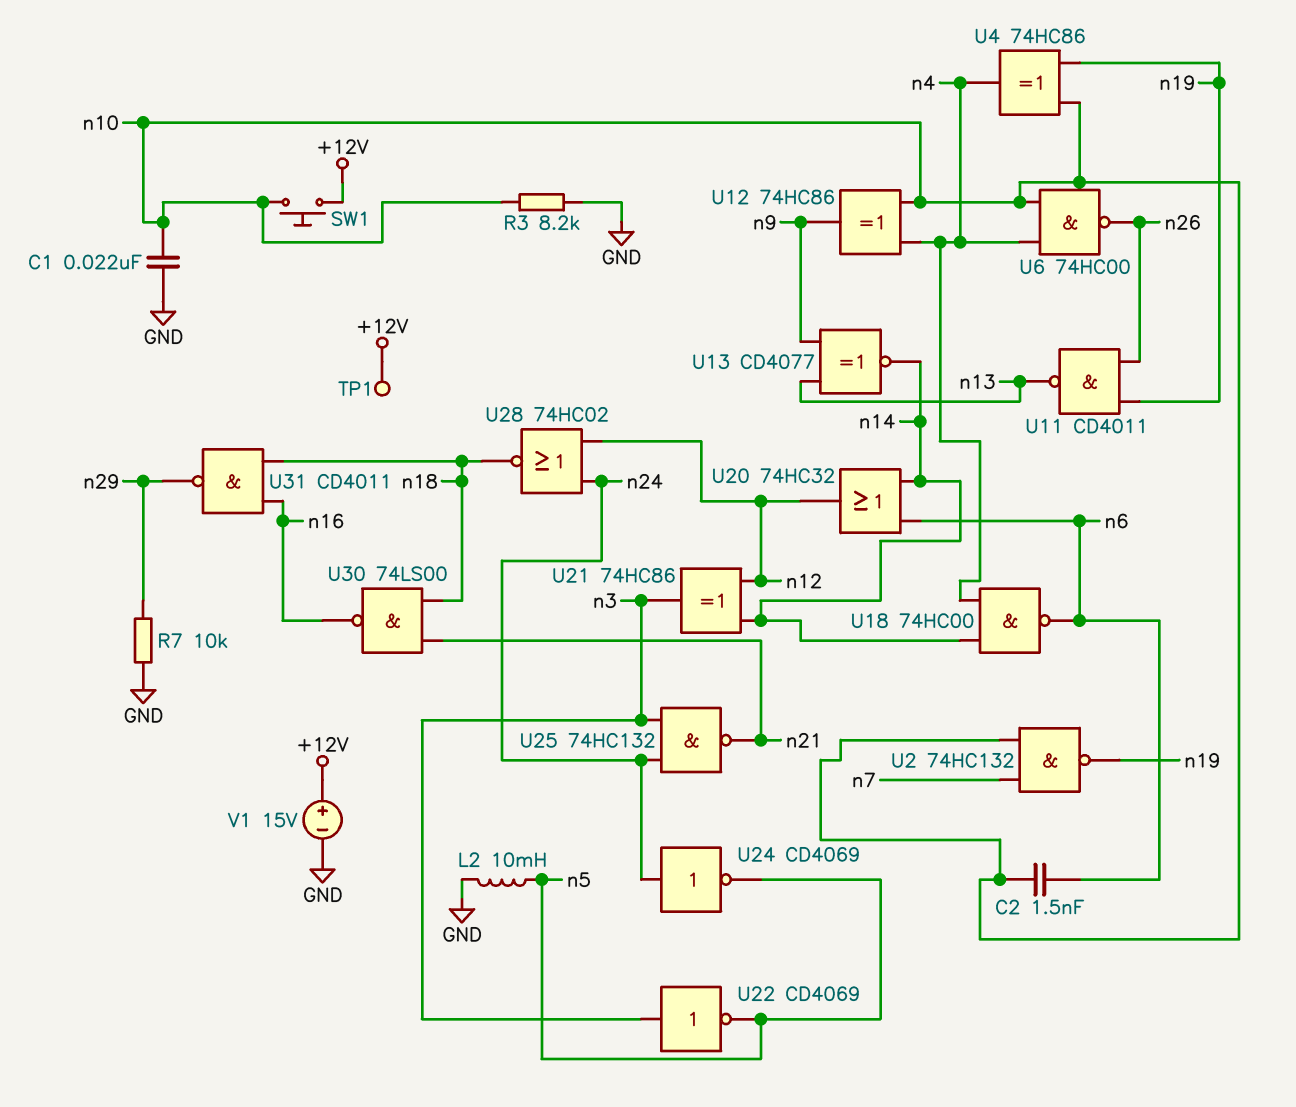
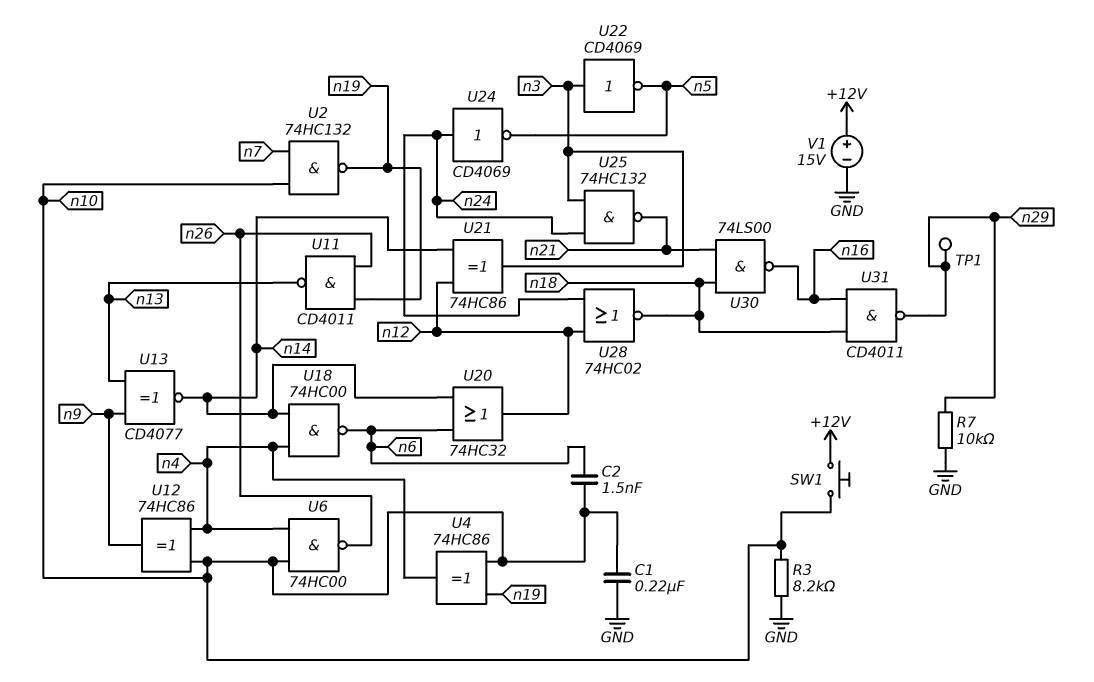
C1: 22nF (GND, n10) -> 220nF (GND, n10)
L2: 10mH (GND, n5) -> none
TP1: test point (+12V) -> test point (n29)

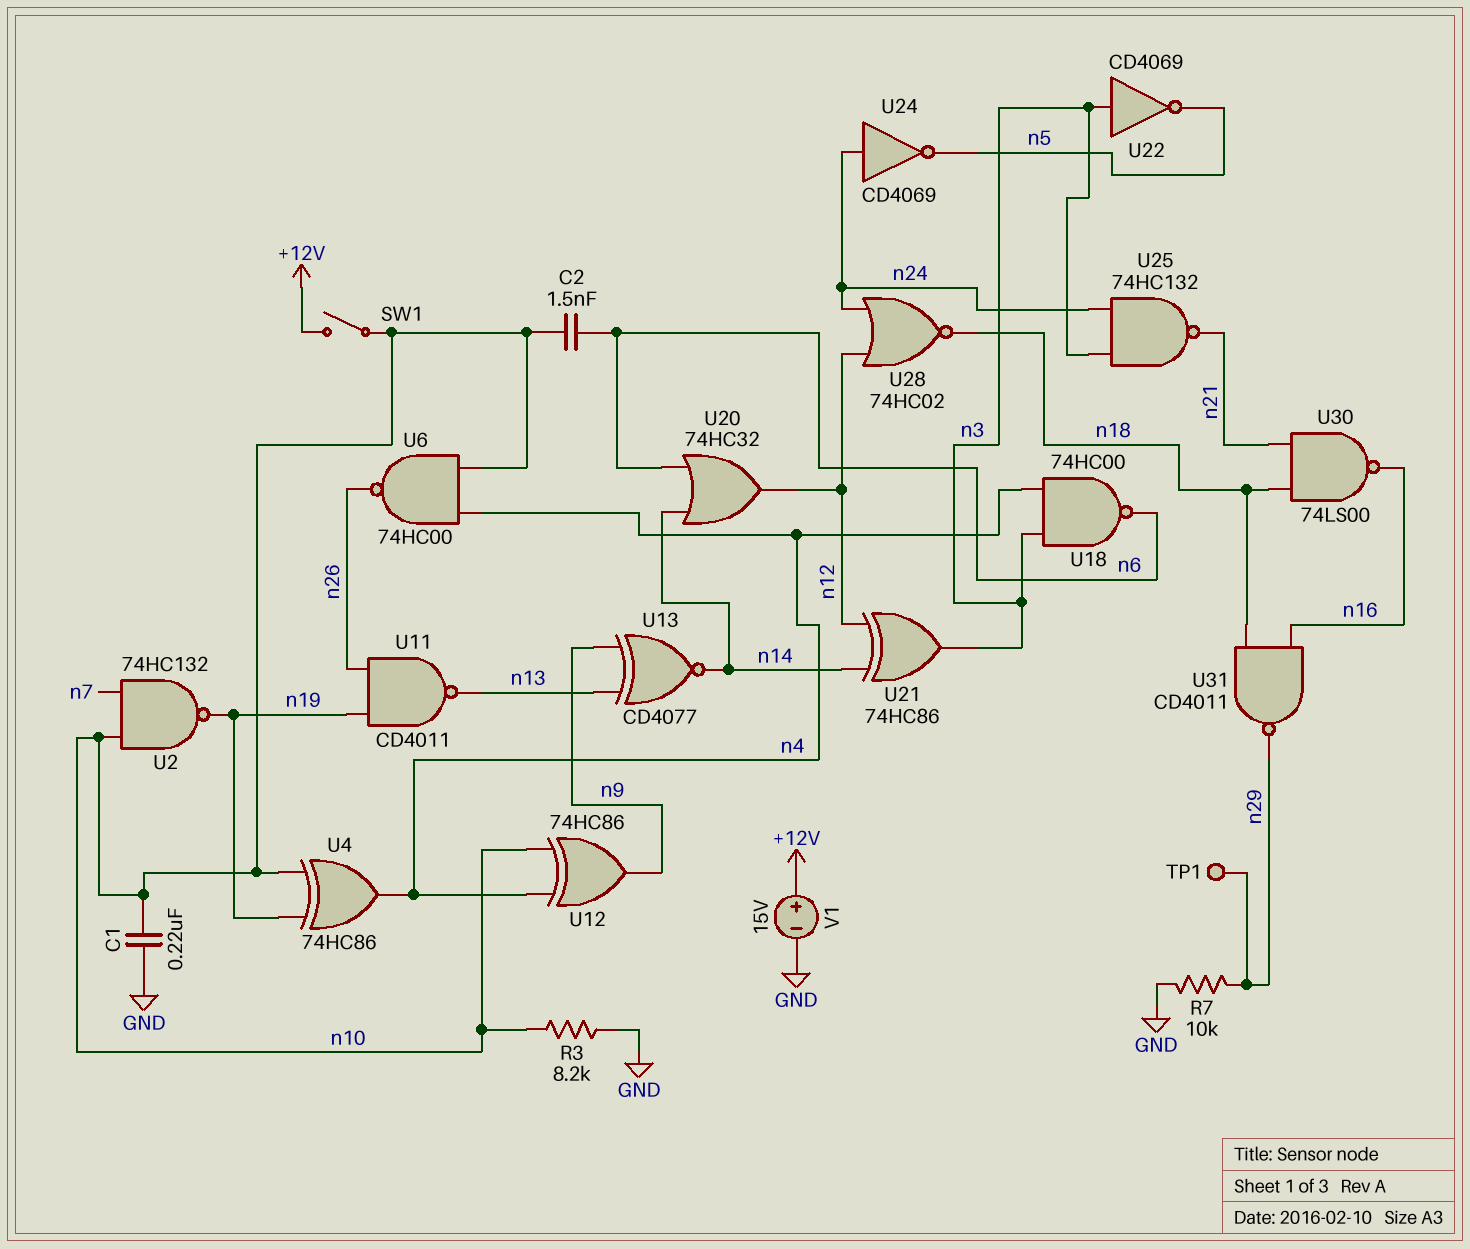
SW1: button (+12V, n10) -> switch (+12V, n10)
U18: NAND 74HC00 (in n4, in n14, out n6) -> NAND 74HC00 (in n3, in n4, out n6)

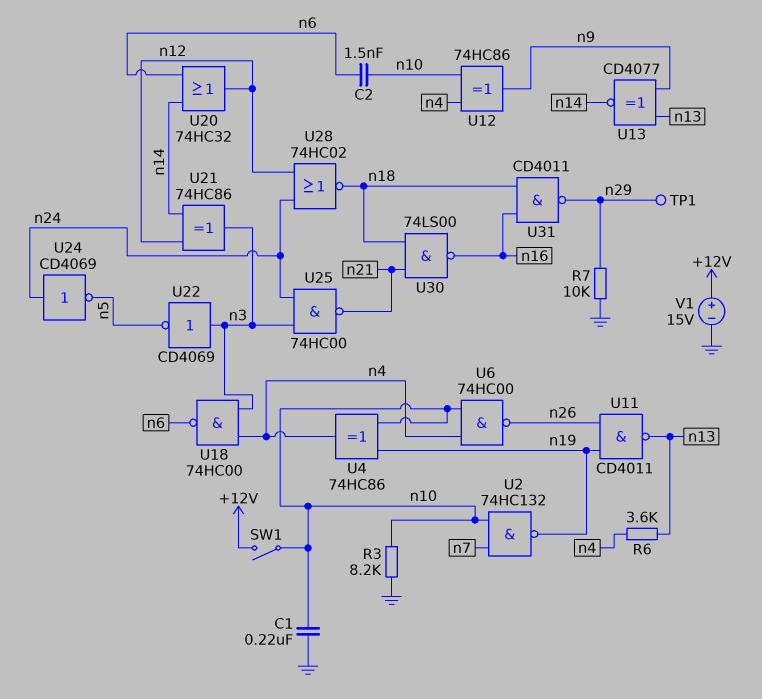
R6: none -> 3.6k (n4, n13)
U25: NAND 74HC132 (in n3, in n24, out n21) -> NAND 74HC00 (in n3, in n24, out n21)

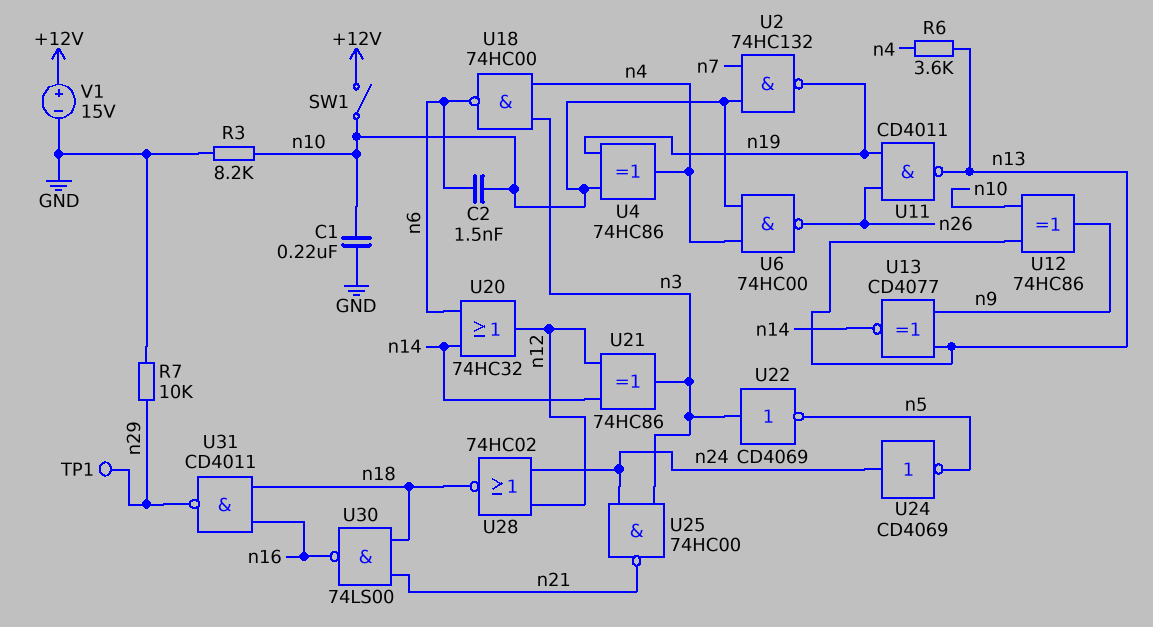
U12: XOR 74HC86 (in n4, in n10, out n9) -> XOR 74HC86 (in n10, in n13, out n9)

